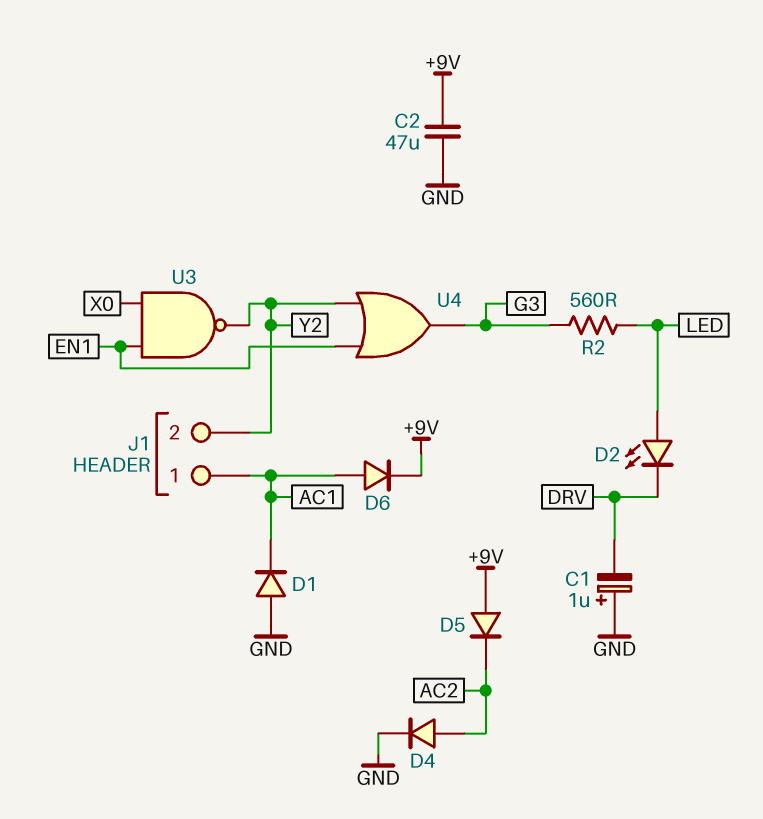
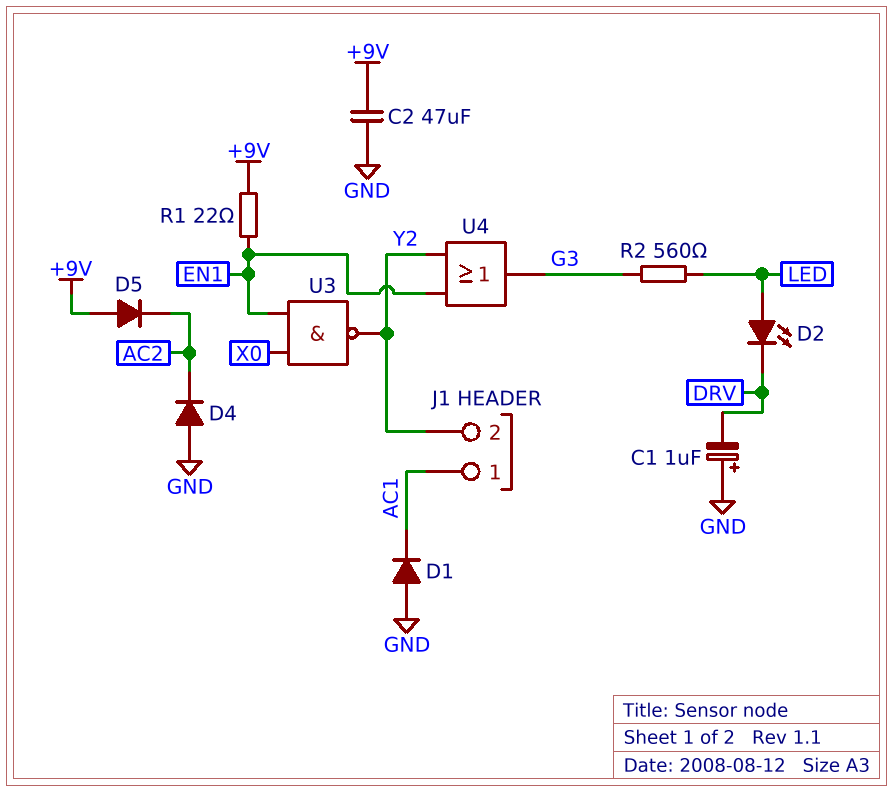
D4: diode (A AC2, K GND) -> diode (A GND, K AC2)
D6: diode (A AC1, K +9V) -> none
R1: none -> 22 (+9V, EN1)

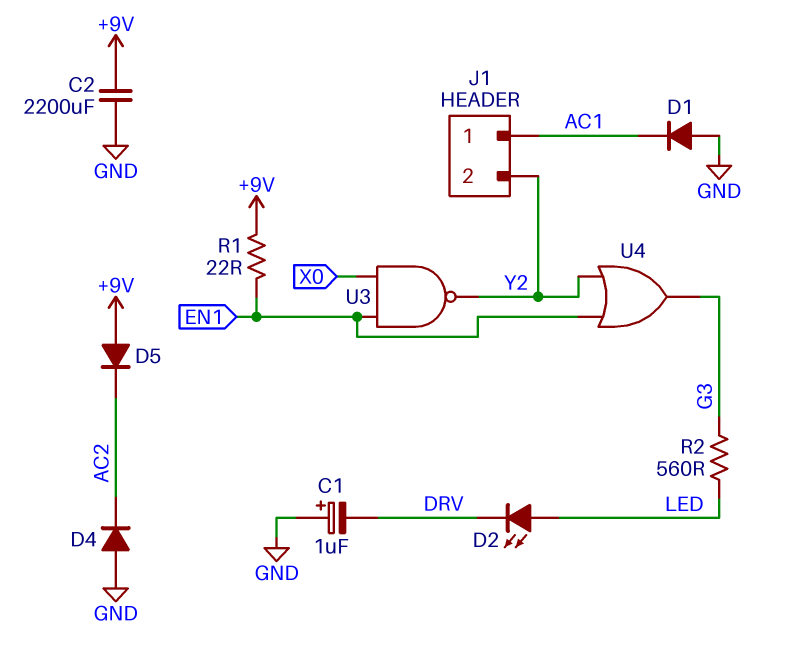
C2: 47uF (+9V, GND) -> 2200uF (+9V, GND)

